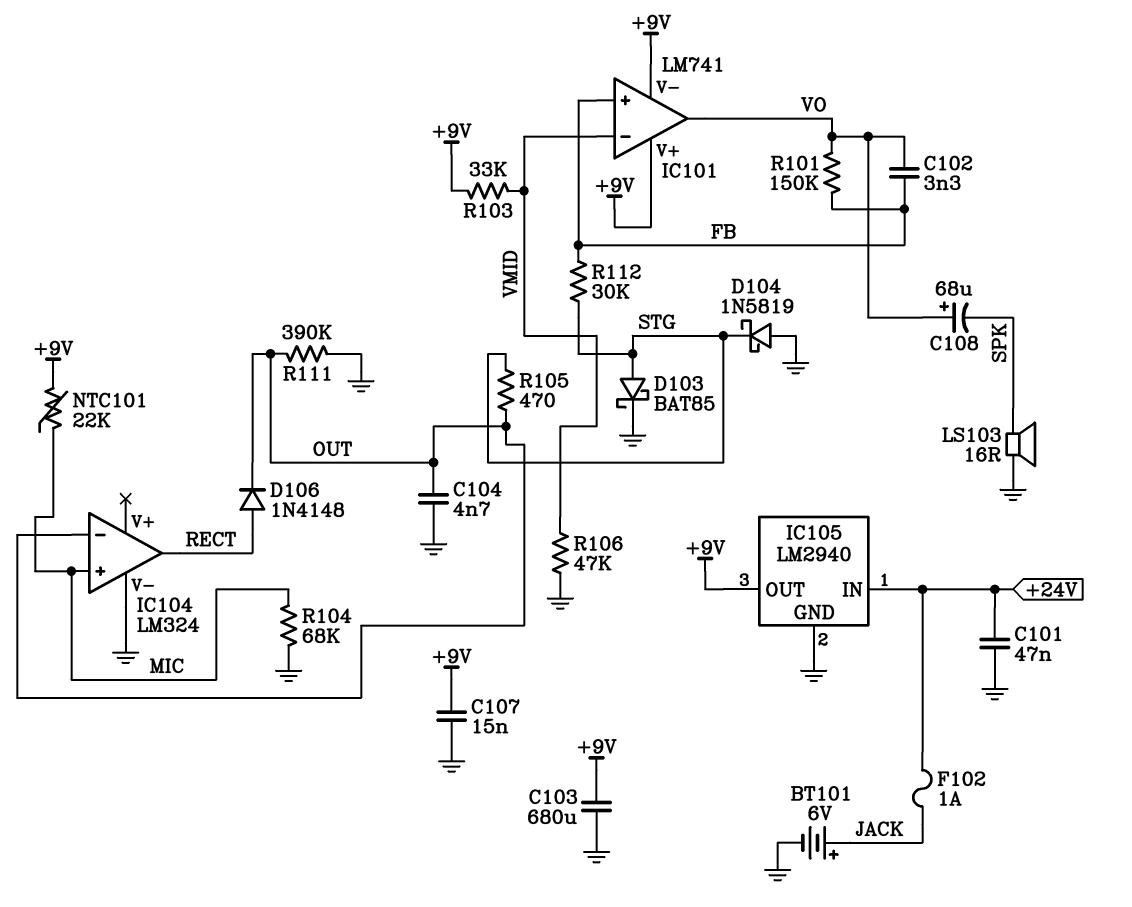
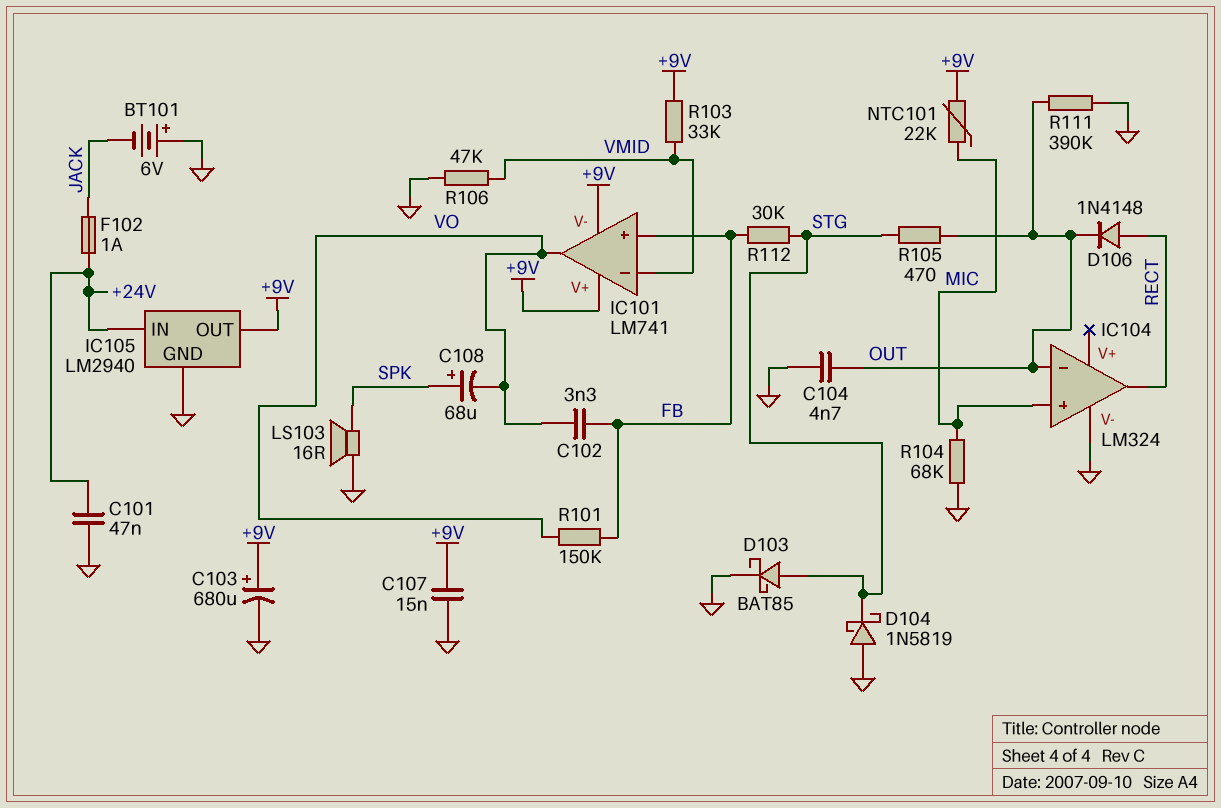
BT101: 6V (plus JACK, minus GND) -> 6V (plus GND, minus JACK)
C103: 680uF (+9V, GND) -> 680uF (plus +9V, minus GND)
C108: 68uF (plus VO, minus SPK) -> 68uF (plus SPK, minus VO)

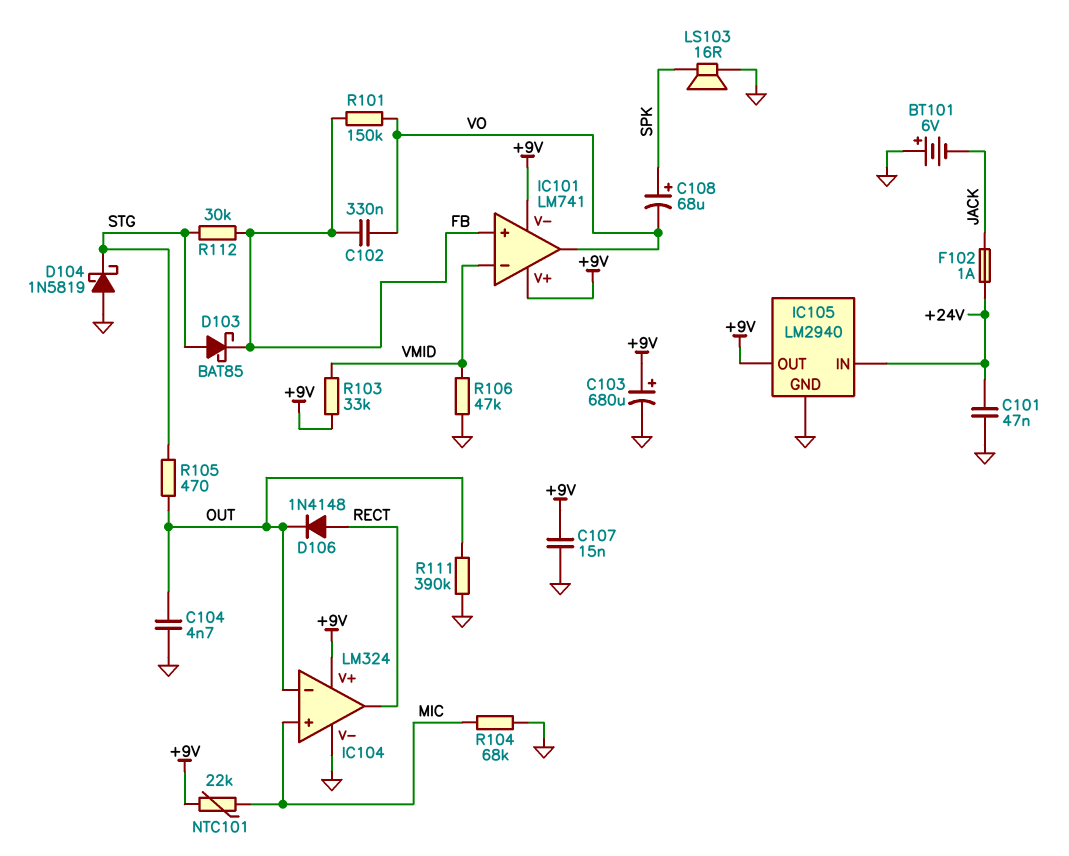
C102: 3.3nF (FB, VO) -> 330nF (FB, VO)
D103: schottky BAT85 (A STG, K GND) -> schottky BAT85 (A STG, K FB)
IC104 pin V+: none -> +9V

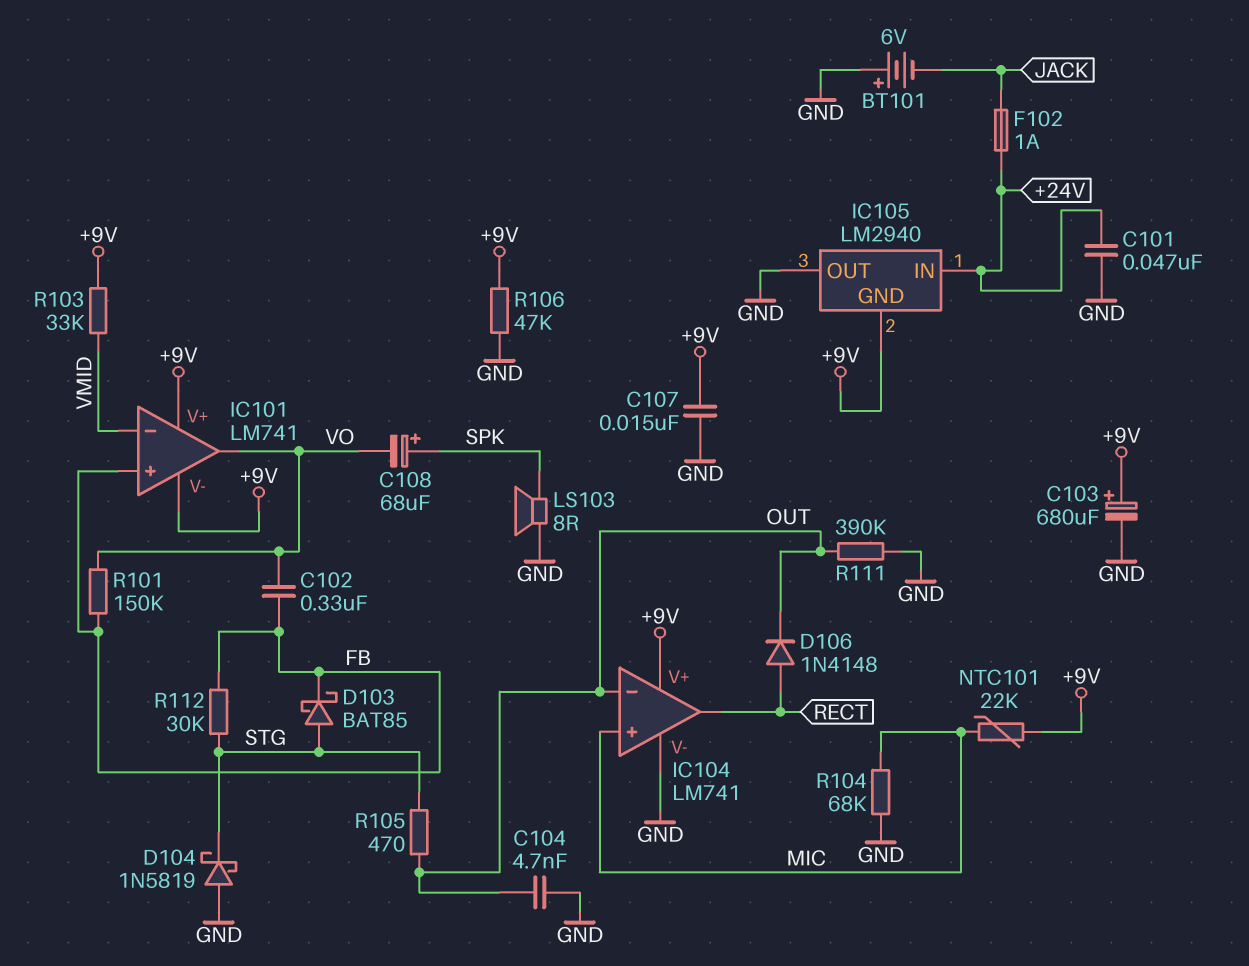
IC104: LM324 -> LM741
IC105 pin GND: GND -> +9V
IC105 pin OUT: +9V -> GND
LS103: speaker 16R (GND, SPK) -> speaker 8R (GND, SPK)
R106: 47k (GND, VMID) -> 47k (+9V, GND)

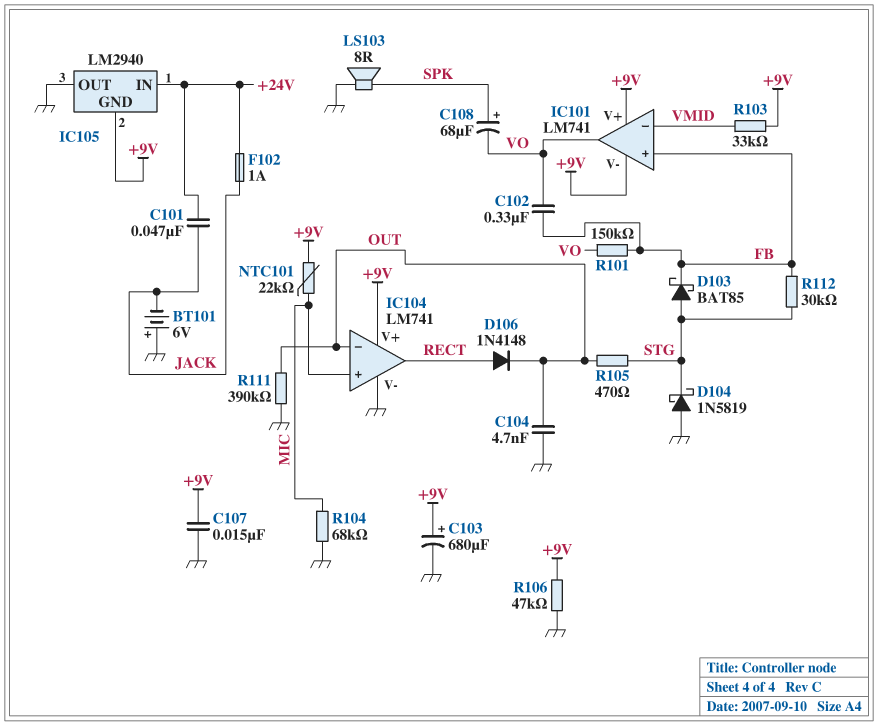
C101: 47nF (+24V, GND) -> 47nF (+24V, JACK)

